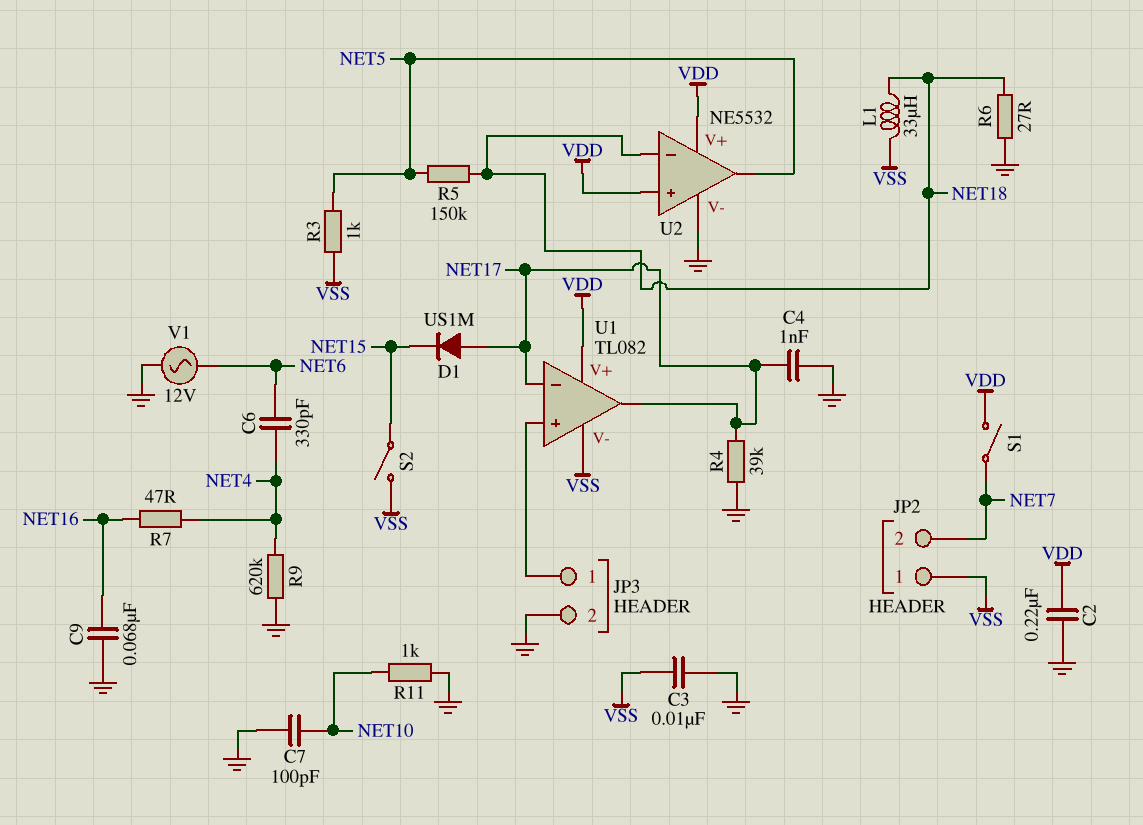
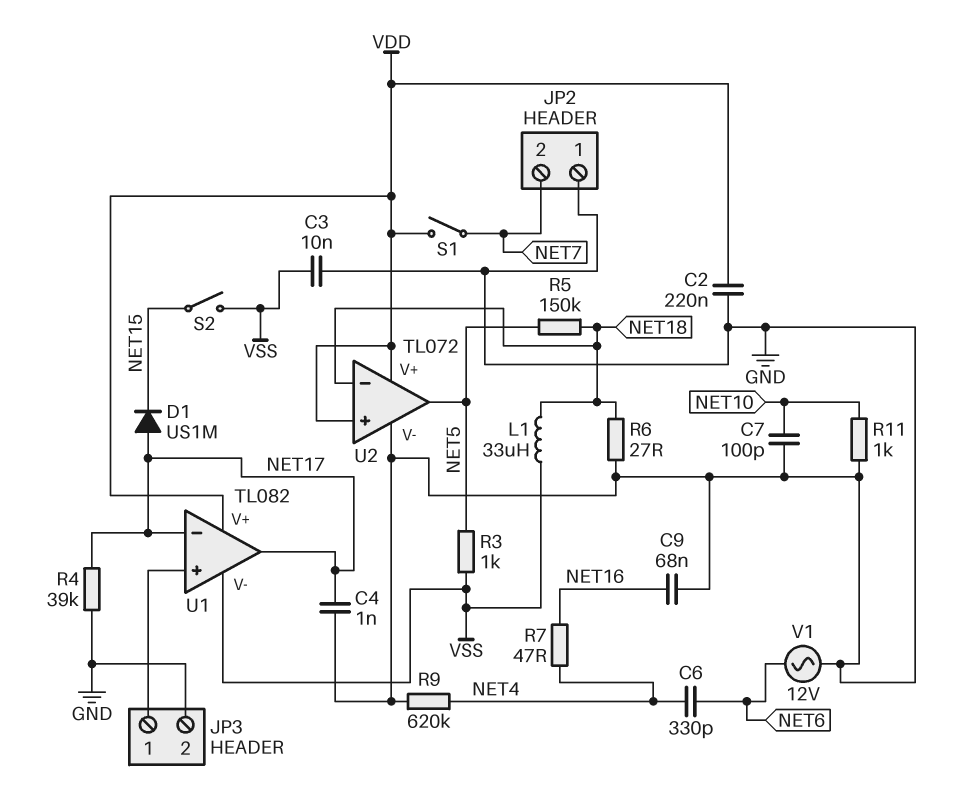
JP2 pin 1: VSS -> GND
U2: NE5532 -> TL072

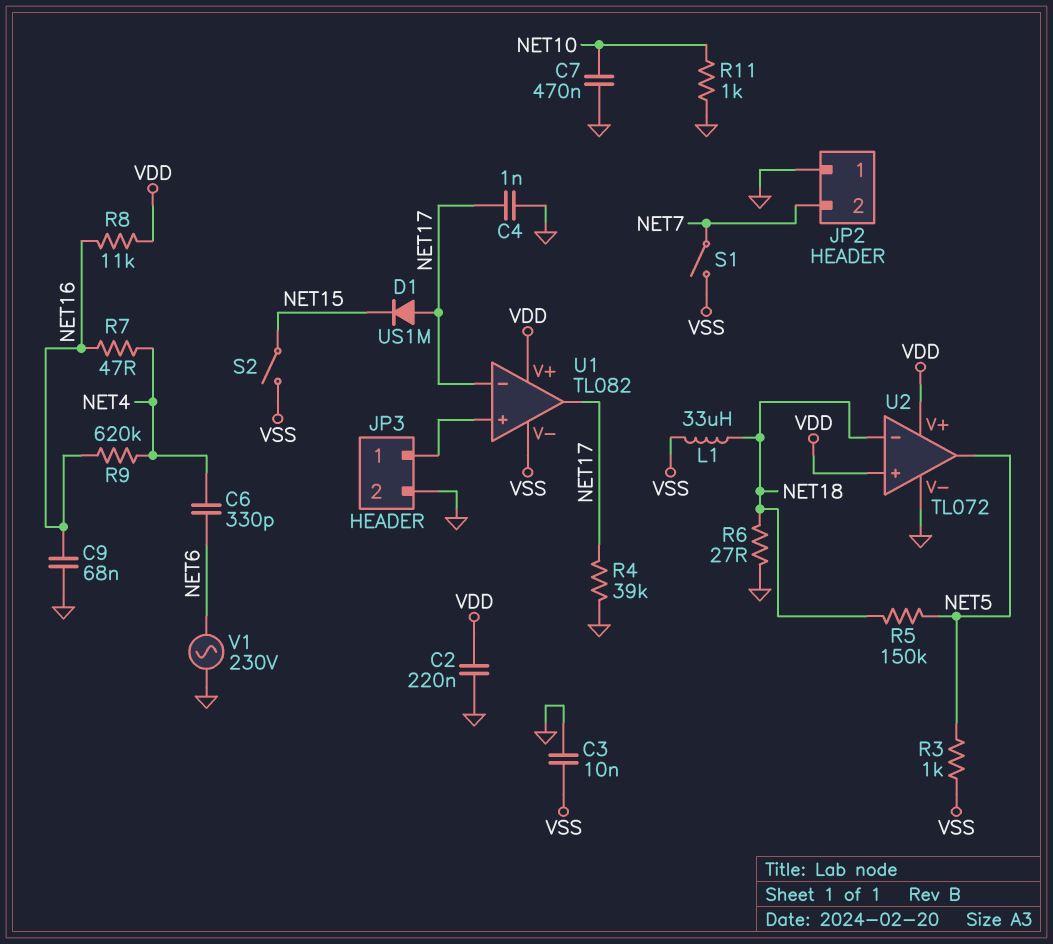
C7: 100pF (GND, NET10) -> 470nF (GND, NET10)
R8: none -> 11k (NET16, VDD)
R9: 620k (GND, NET4) -> 620k (NET4, NET16)
S1: switch (NET7, VDD) -> switch (NET7, VSS)
V1: AC 12V (GND, NET6) -> AC 230V (GND, NET6)

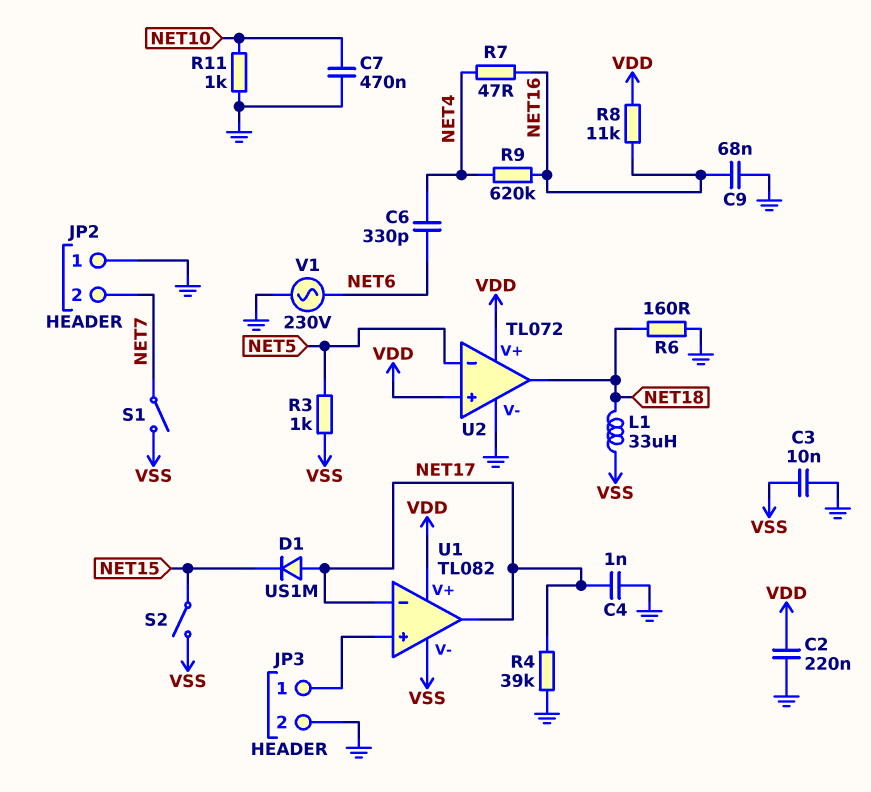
R5: 150k (NET5, NET18) -> none
R6: 27 (GND, NET18) -> 160 (GND, NET18)
U2 pin in-: NET18 -> NET5
U2 pin out: NET5 -> NET18

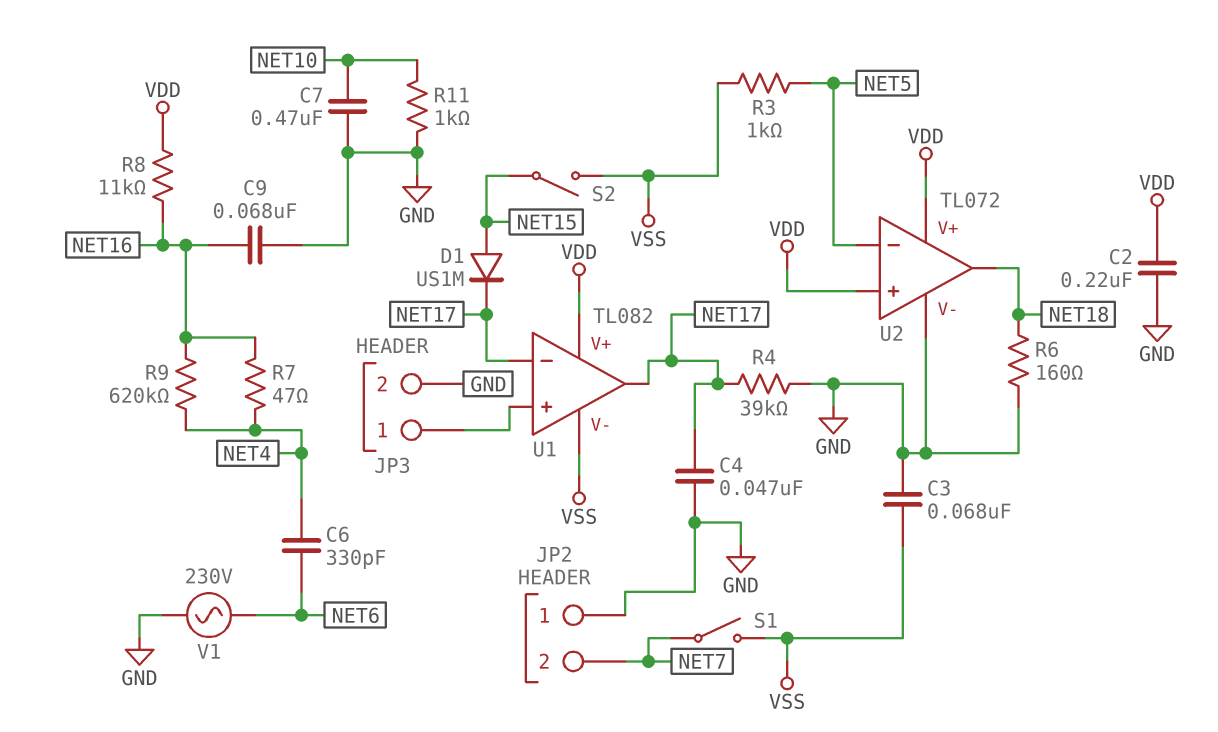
C3: 10nF (GND, VSS) -> 68nF (GND, VSS)
C4: 1nF (GND, NET17) -> 47nF (GND, NET17)
D1: diode US1M (A NET17, K NET15) -> diode US1M (A NET15, K NET17)
L1: 33uH (NET18, VSS) -> none

